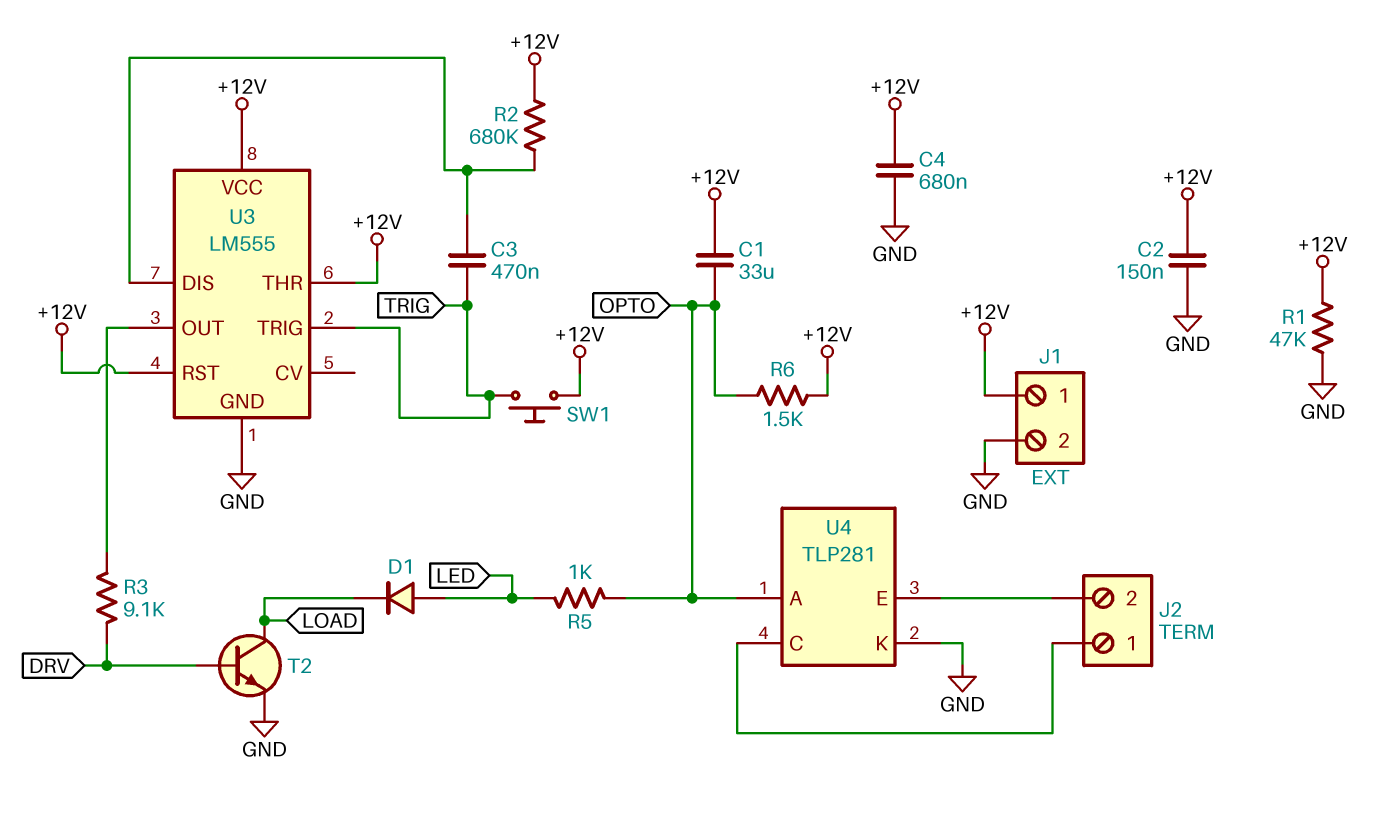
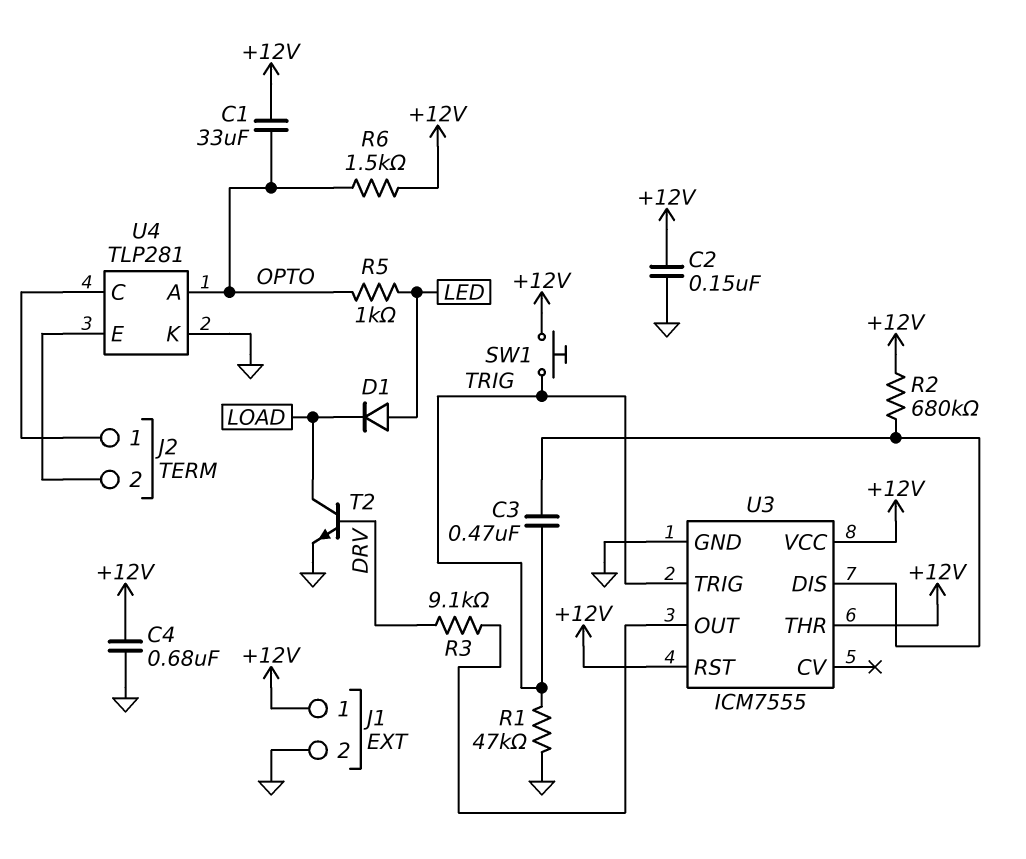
R1: 47k (+12V, GND) -> 47k (GND, TRIG)
U3: LM555 -> ICM7555

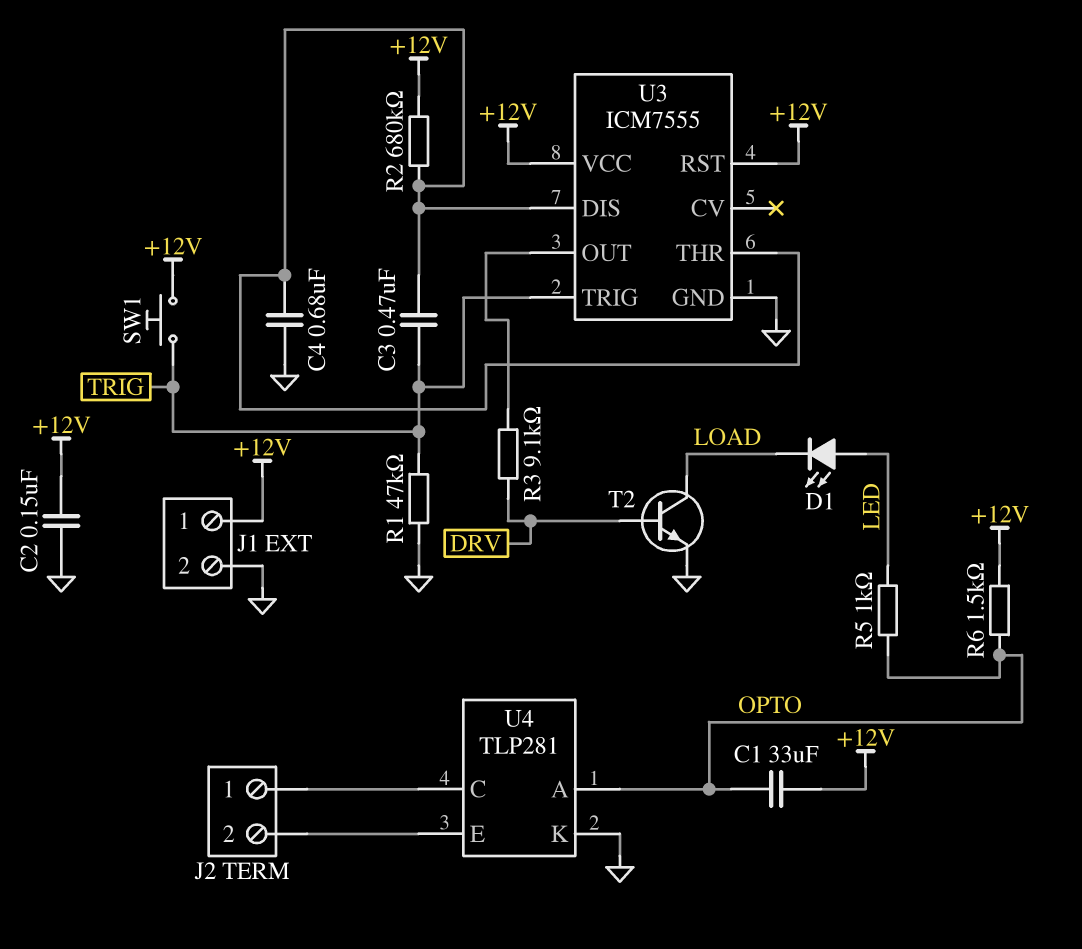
C4: 680nF (+12V, GND) -> 680nF (GND, U3/DIS)
D1: diode (A LED, K LOAD) -> LED (A LED, K LOAD)
U3 pin THR: +12V -> U3/DIS

